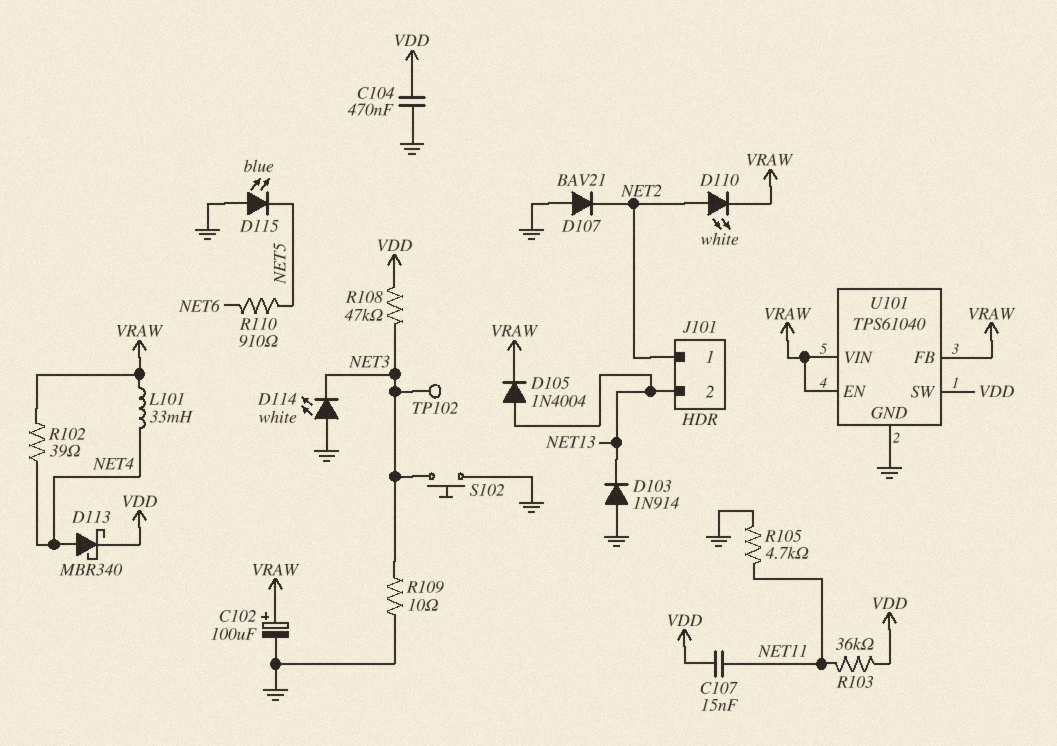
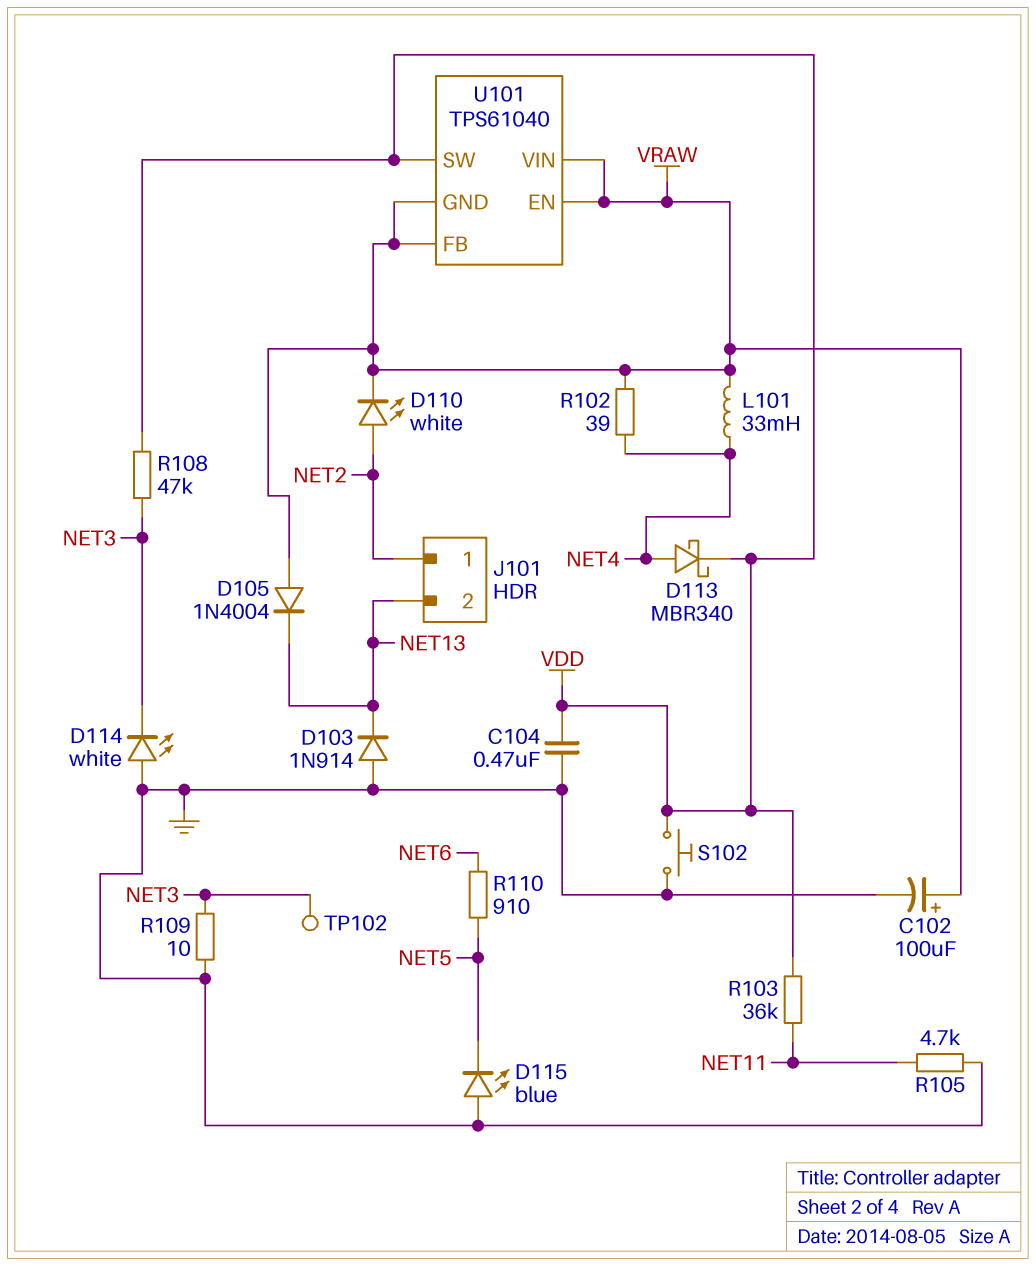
C107: 15nF (NET11, VDD) -> none
D105: diode 1N4004 (A NET13, K VRAW) -> diode 1N4004 (A VRAW, K NET13)
D107: diode BAV21 (A GND, K NET2) -> none
S102: button (GND, NET3) -> button (GND, VDD)
U101 pin GND: GND -> VRAW

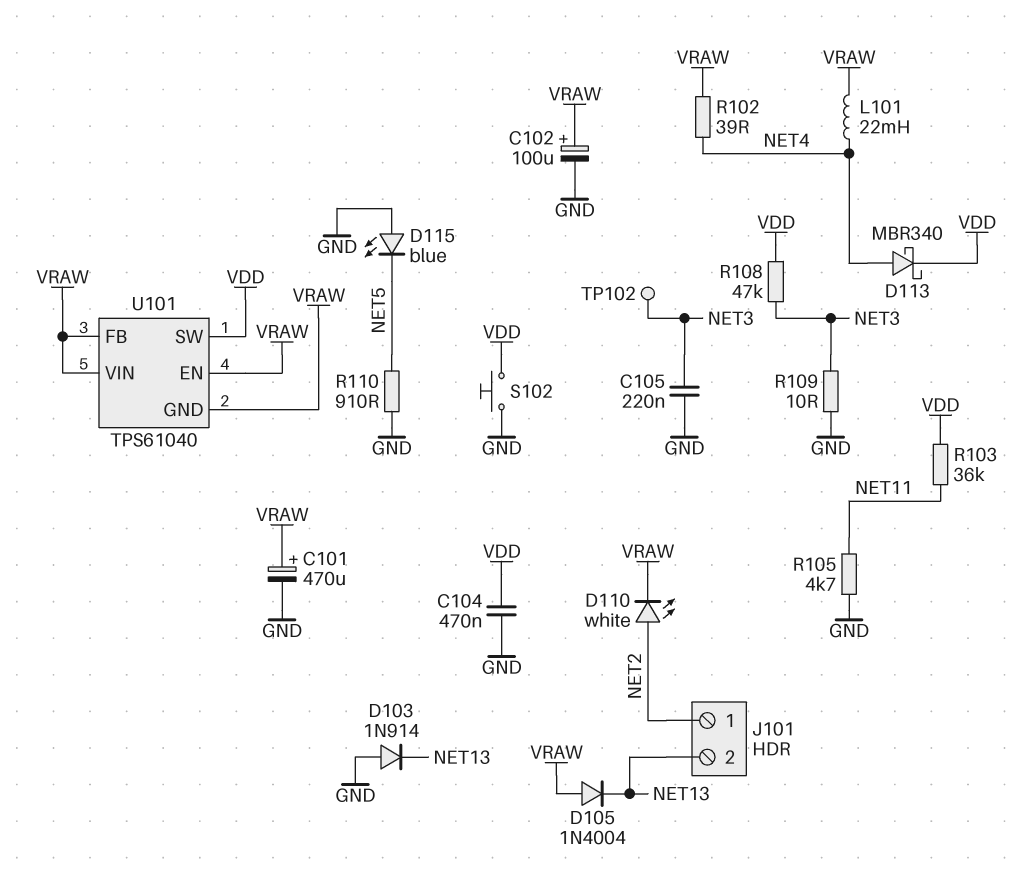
C101: none -> 470uF (plus VRAW, minus GND)
C105: none -> 220nF (GND, NET3)
D114: LED white (A GND, K NET3) -> none
L101: 33mH (NET4, VRAW) -> 22mH (NET4, VRAW)
R110: 910 (NET5, NET6) -> 910 (GND, NET5)

